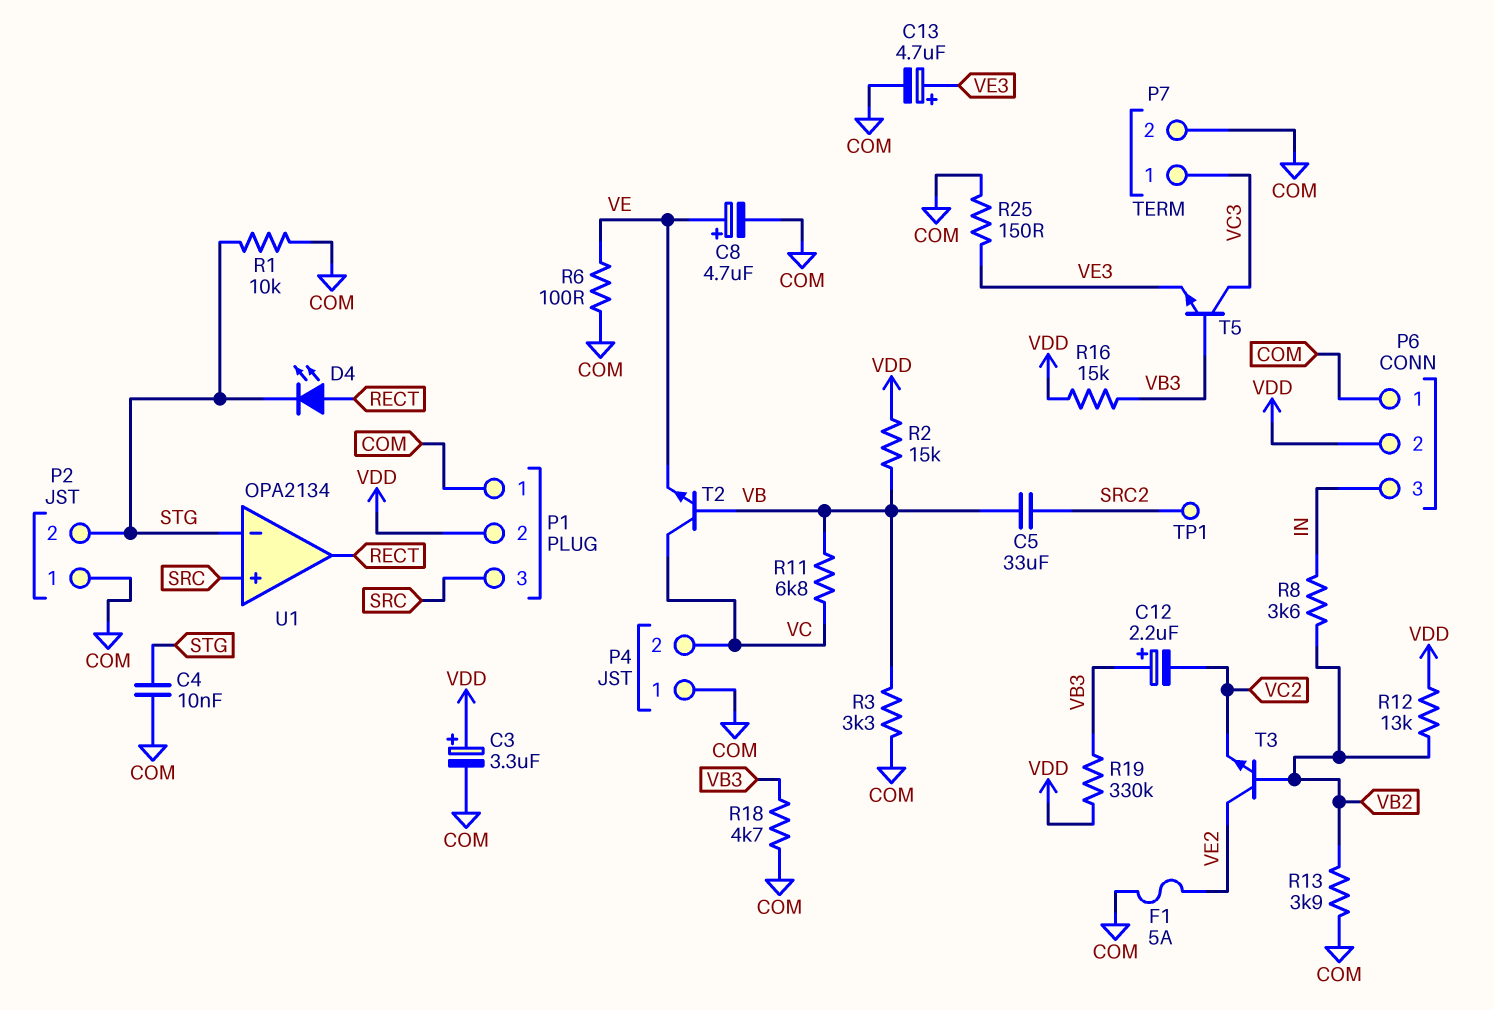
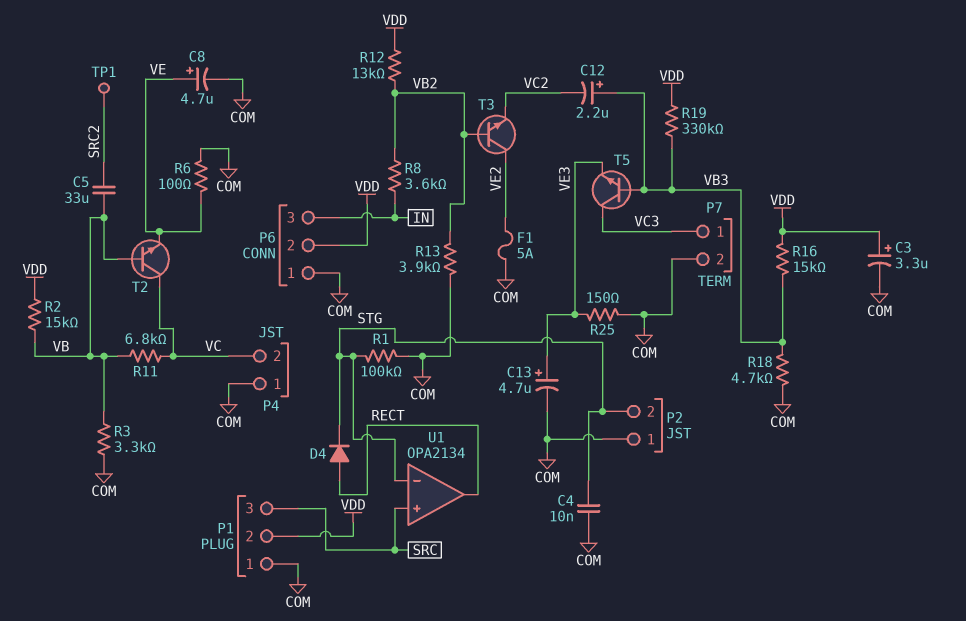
D4: LED (A RECT, K STG) -> diode (A RECT, K STG)
R1: 10k (COM, STG) -> 100k (COM, STG)

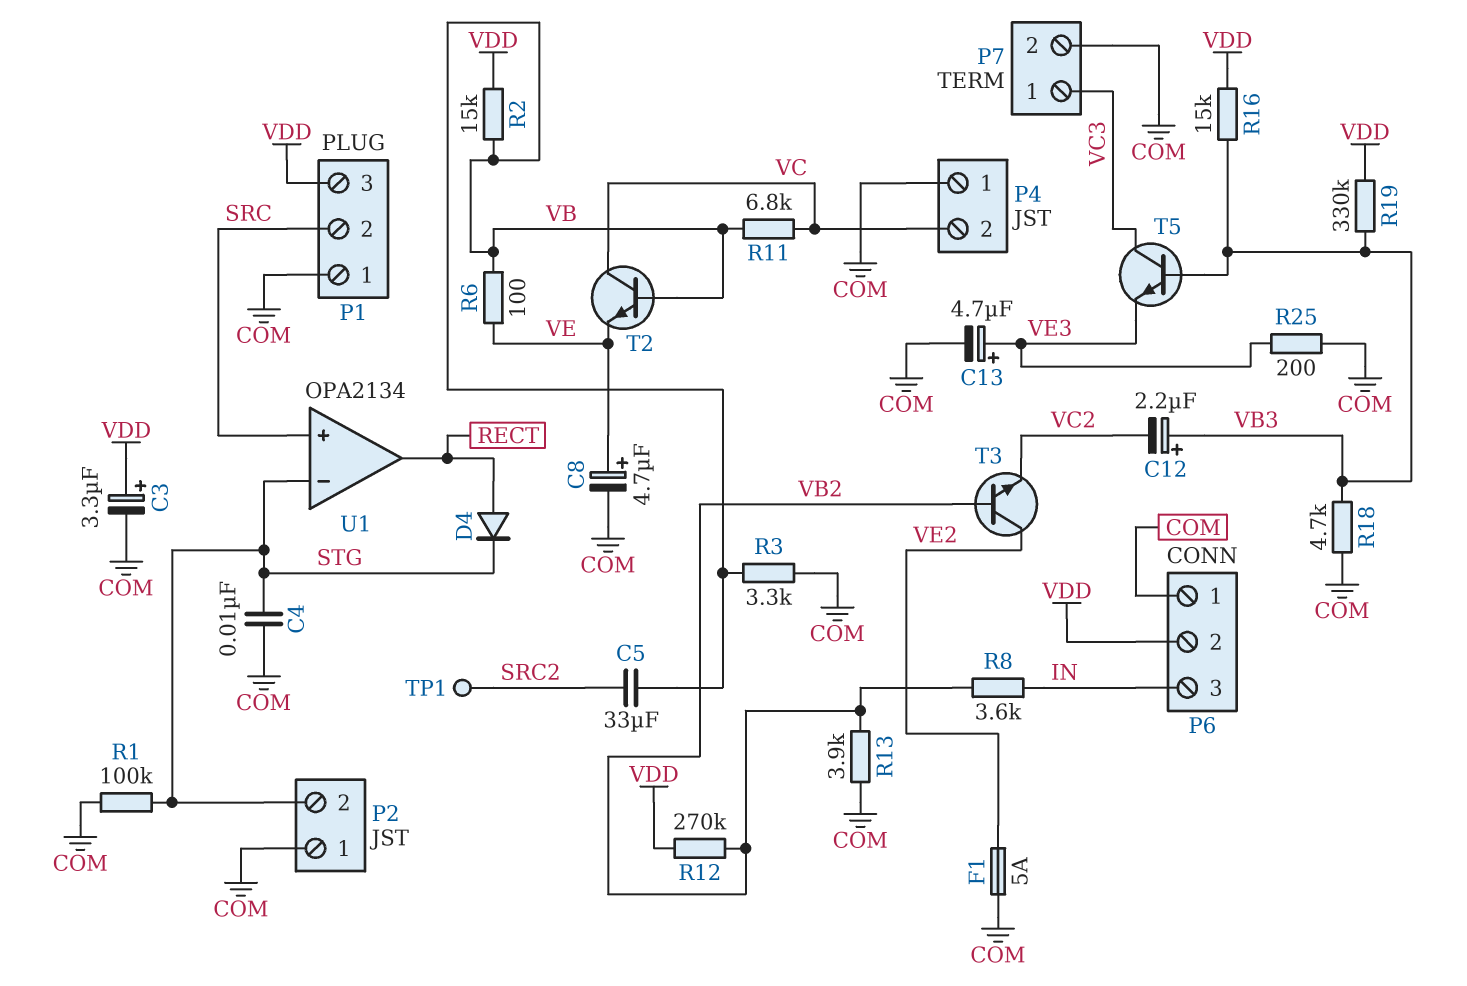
P1 pin 2: VDD -> SRC
P1 pin 3: SRC -> VDD
R6: 100 (COM, VE) -> 100 (VB, VE)
R12: 13k (VB2, VDD) -> 270k (VB2, VDD)
R25: 150 (COM, VE3) -> 200 (COM, VE3)

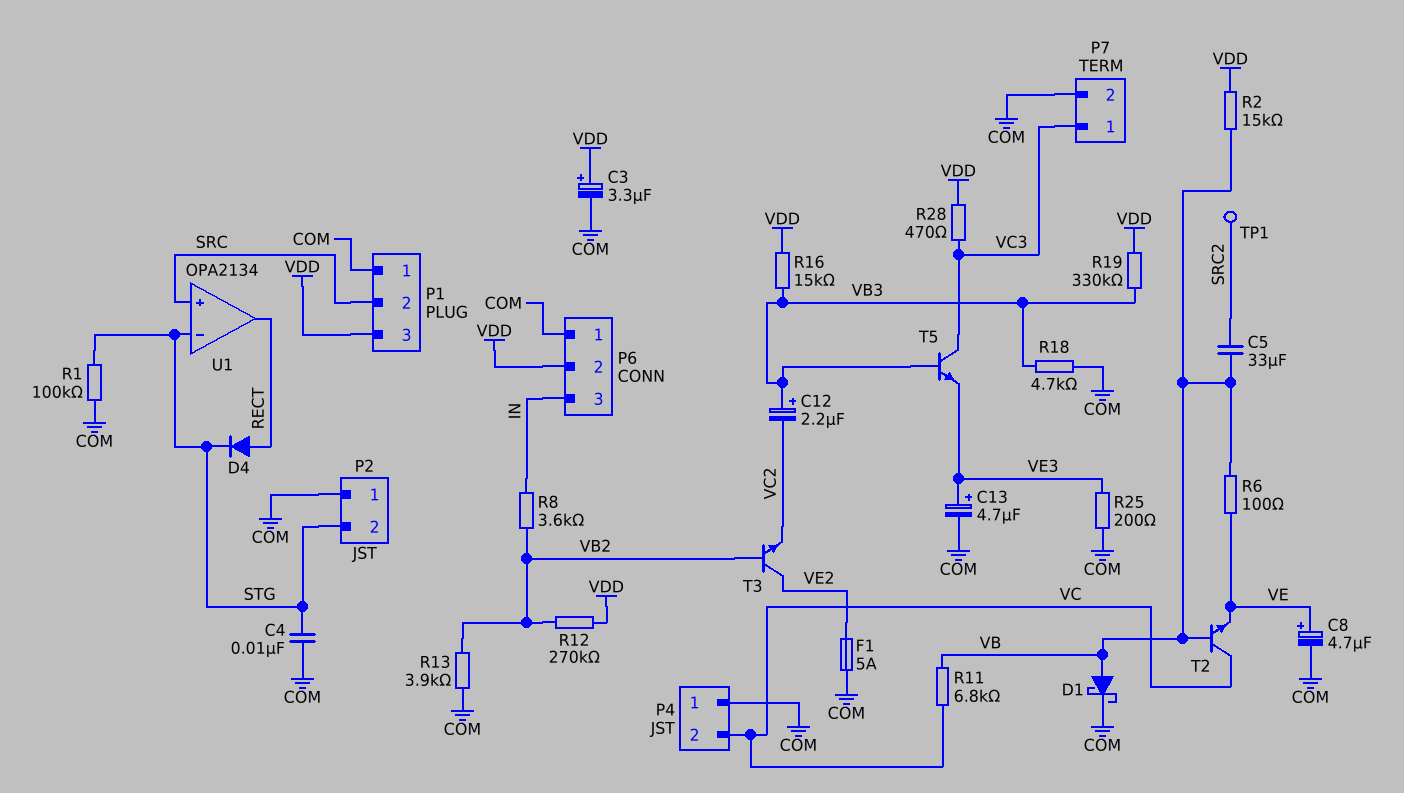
D1: none -> schottky (A VB, K COM)
R3: 3.3k (COM, VB) -> none
R28: none -> 470 (VC3, VDD)

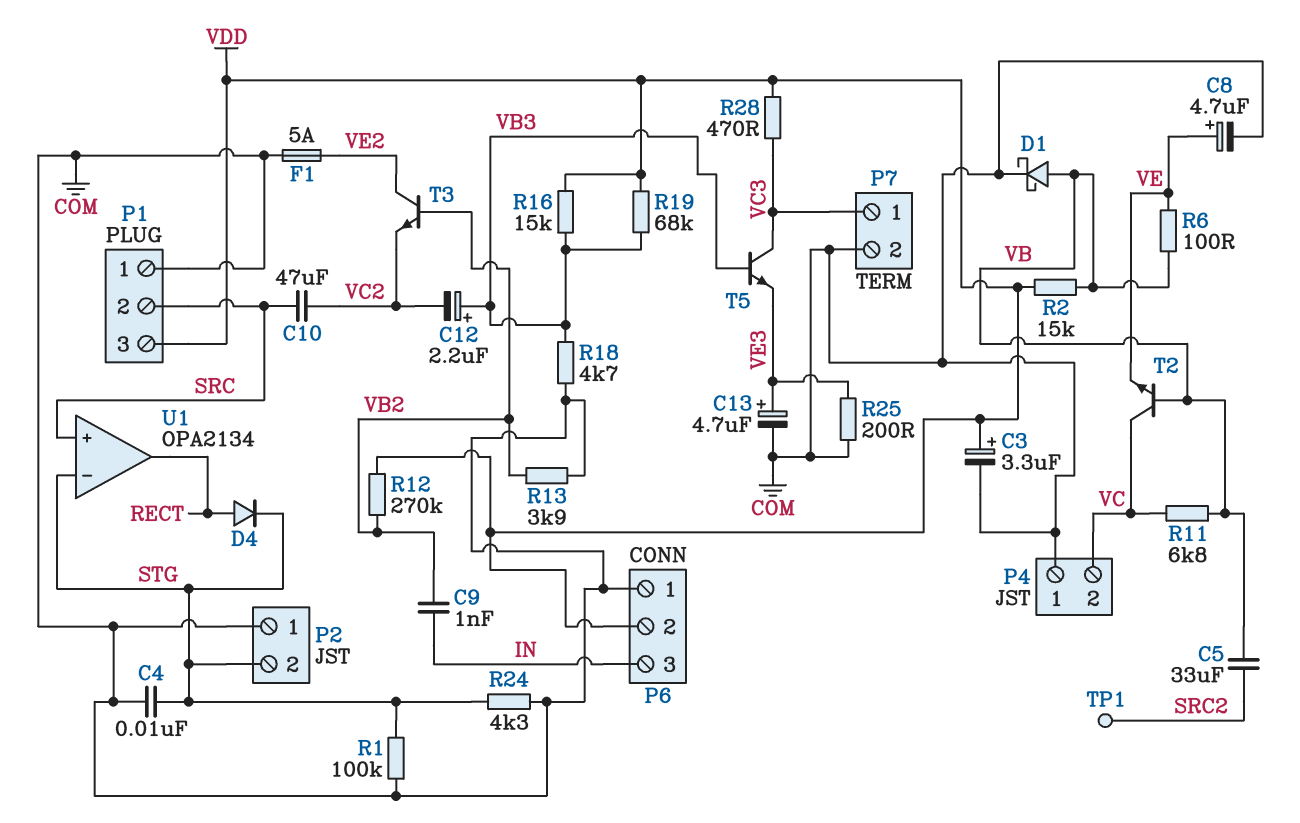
C9: none -> 1nF (IN, VB2)
C10: none -> 47uF (SRC, VC2)
R8: 3.6k (IN, VB2) -> none
R19: 330k (VB3, VDD) -> 68k (VB3, VDD)
R24: none -> 4.3k (COM, STG)

